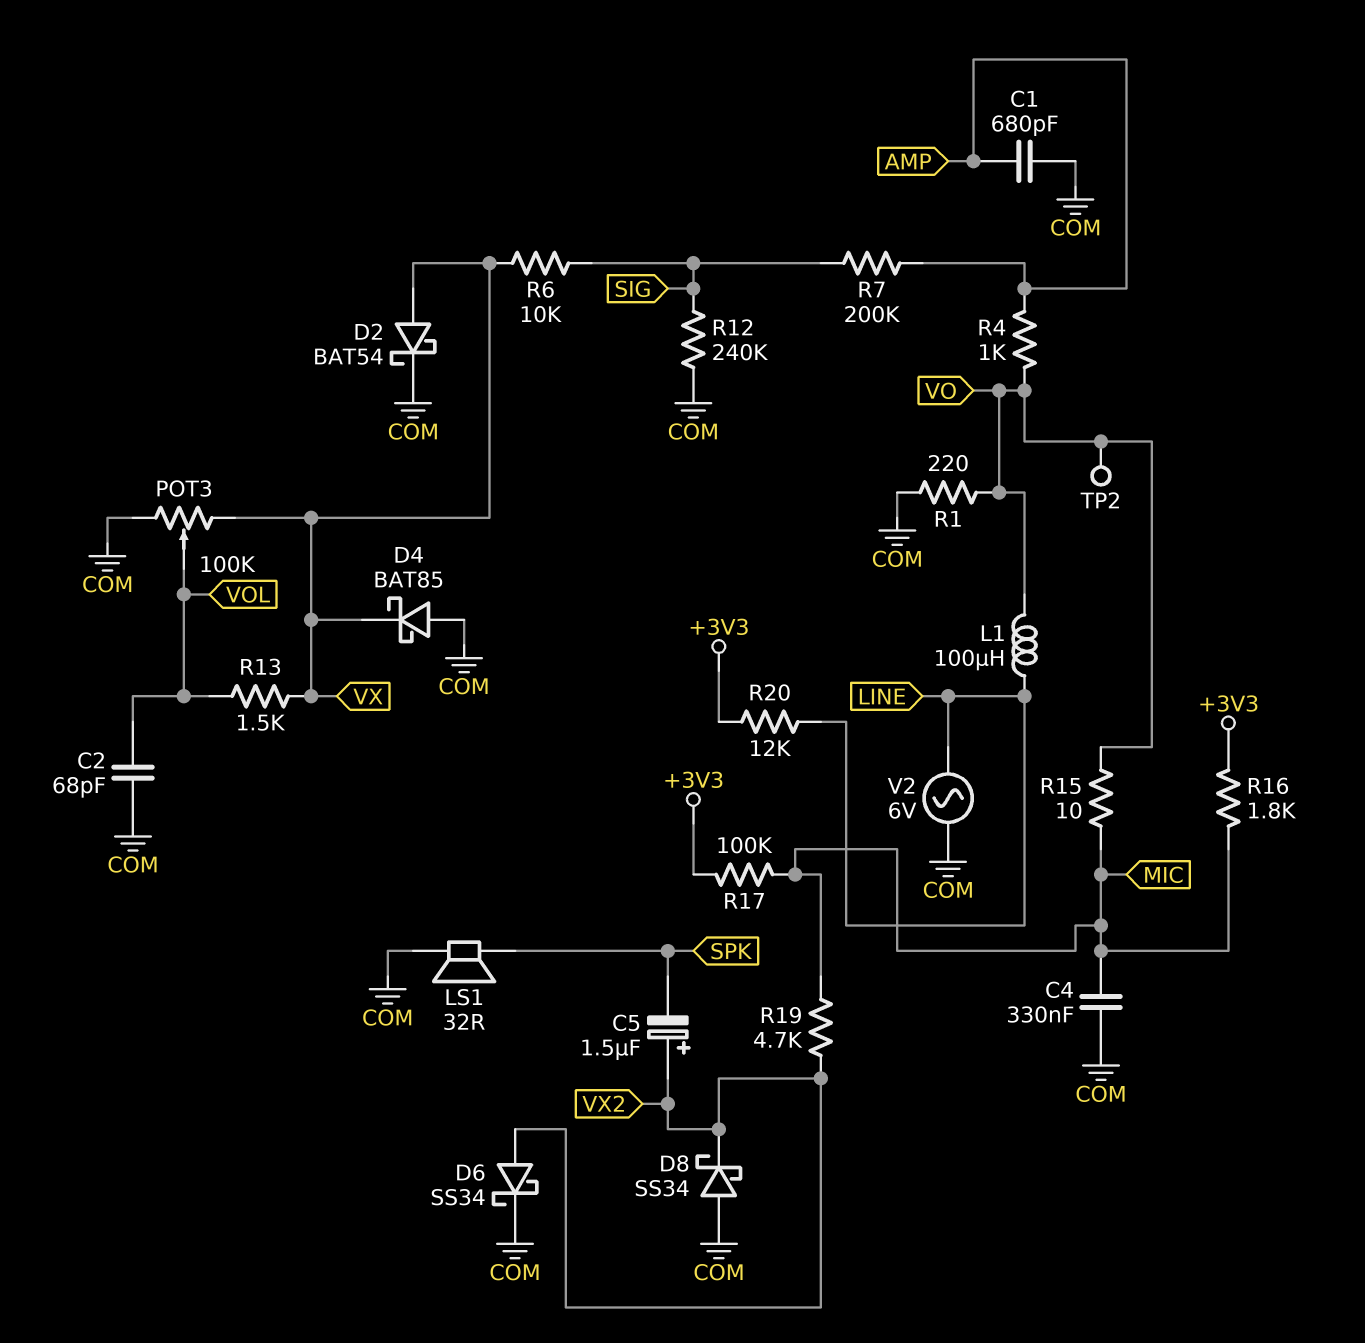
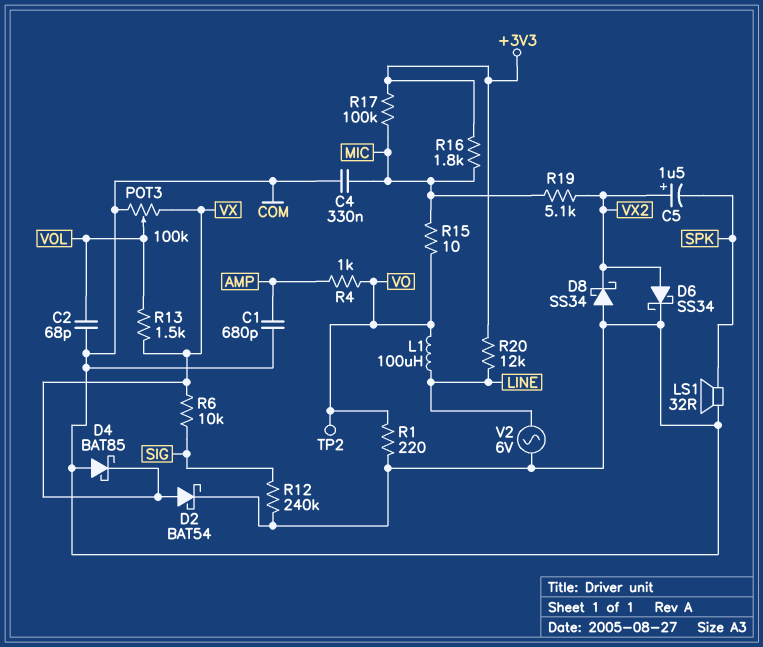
R7: 200k (AMP, SIG) -> none
R19: 4.7k (MIC, VX2) -> 5.1k (MIC, VX2)

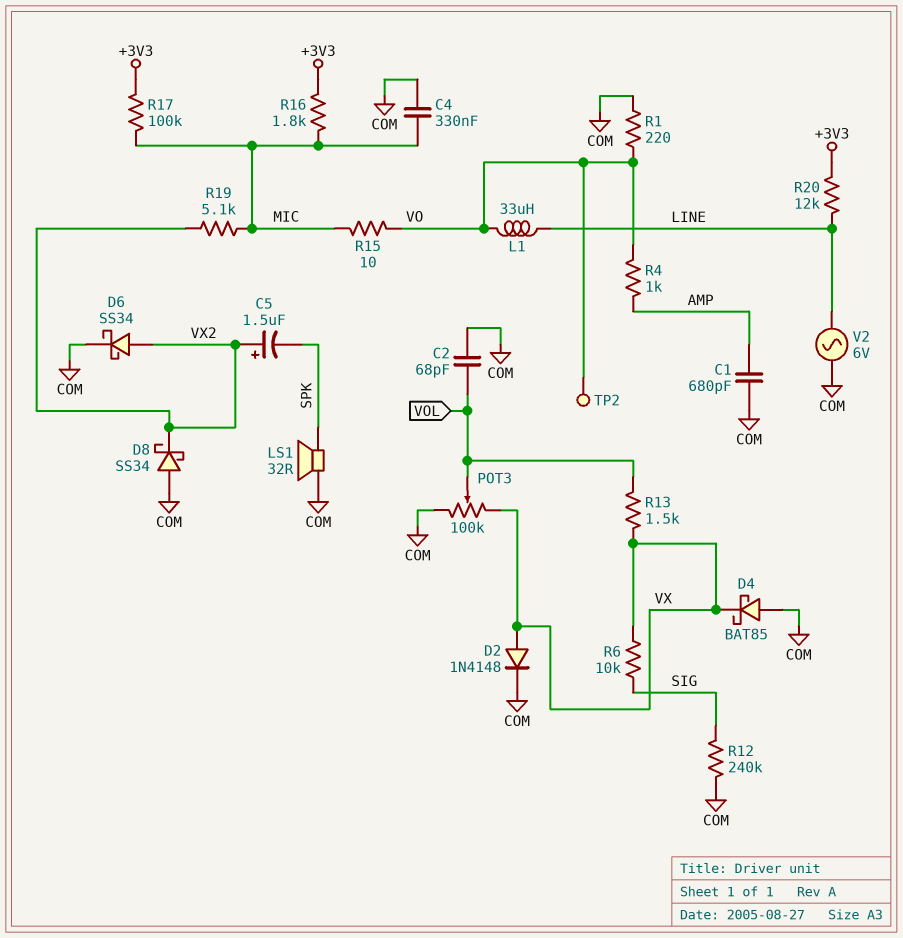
D2: schottky BAT54 (A VX, K COM) -> diode 1N4148 (A VX, K COM)
L1: 100uH (LINE, VO) -> 33uH (LINE, VO)

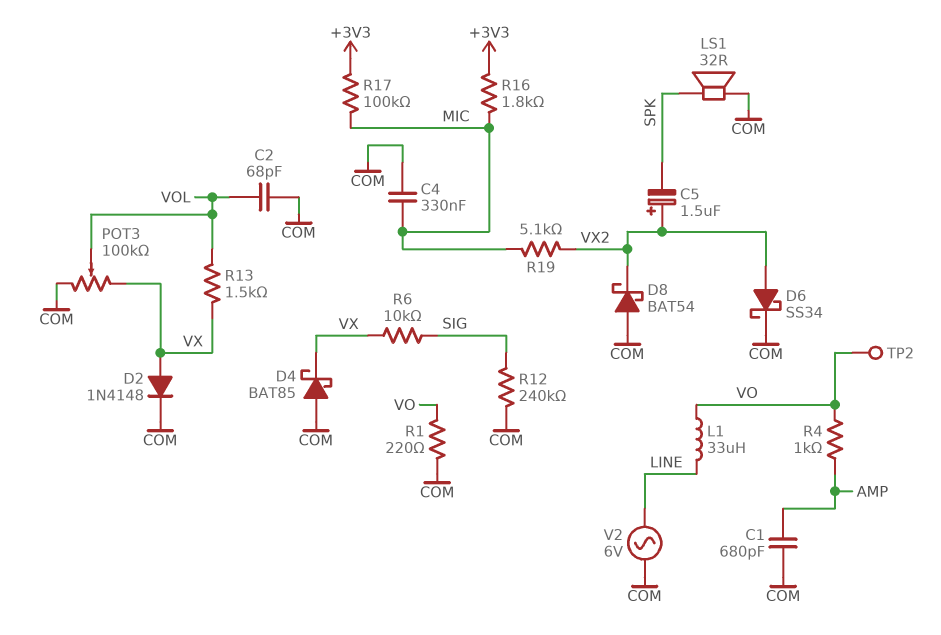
D8: schottky SS34 (A COM, K VX2) -> schottky BAT54 (A COM, K VX2)
R15: 10 (MIC, VO) -> none
R20: 12k (+3V3, LINE) -> none

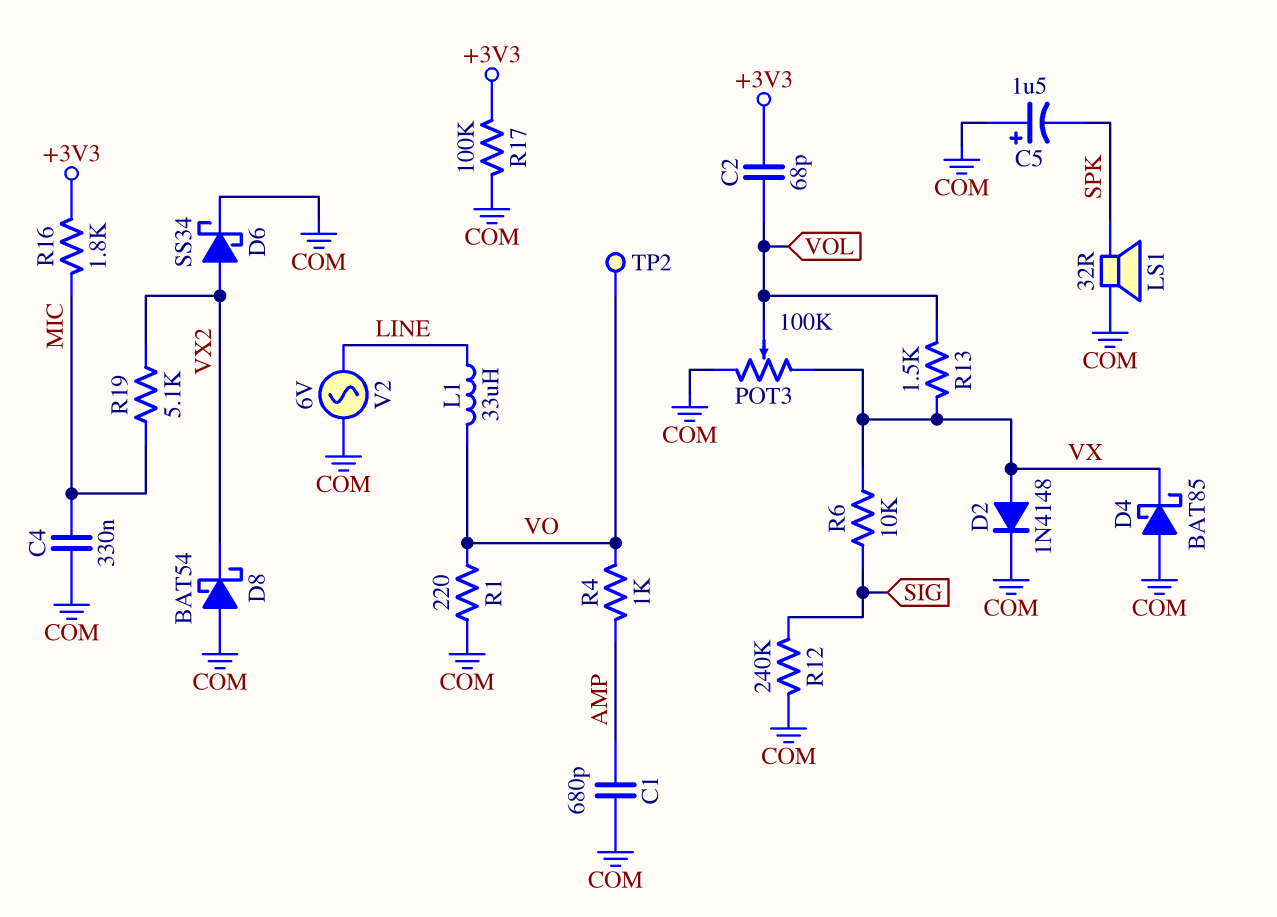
C2: 68pF (COM, VOL) -> 68pF (+3V3, VOL)
C5: 1.5uF (plus VX2, minus SPK) -> 1.5uF (plus COM, minus SPK)
R17: 100k (+3V3, MIC) -> 100k (+3V3, COM)

